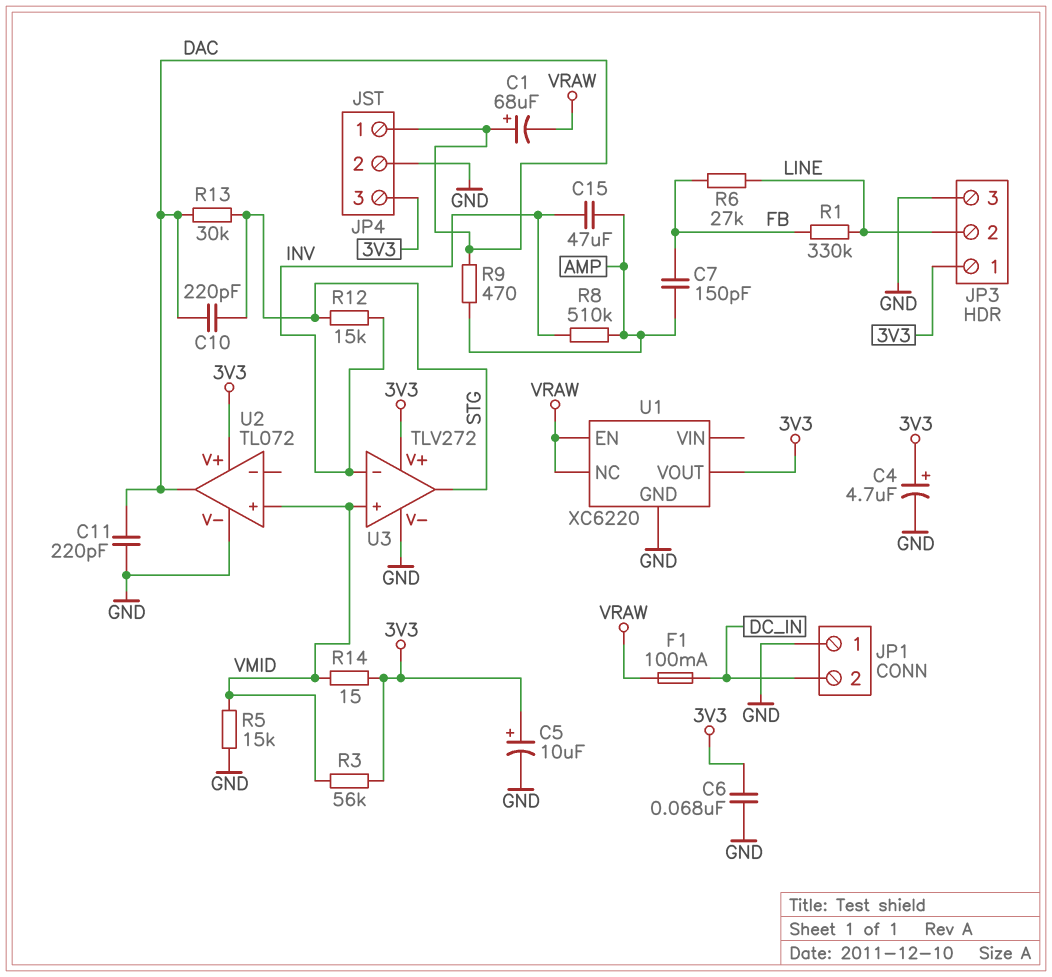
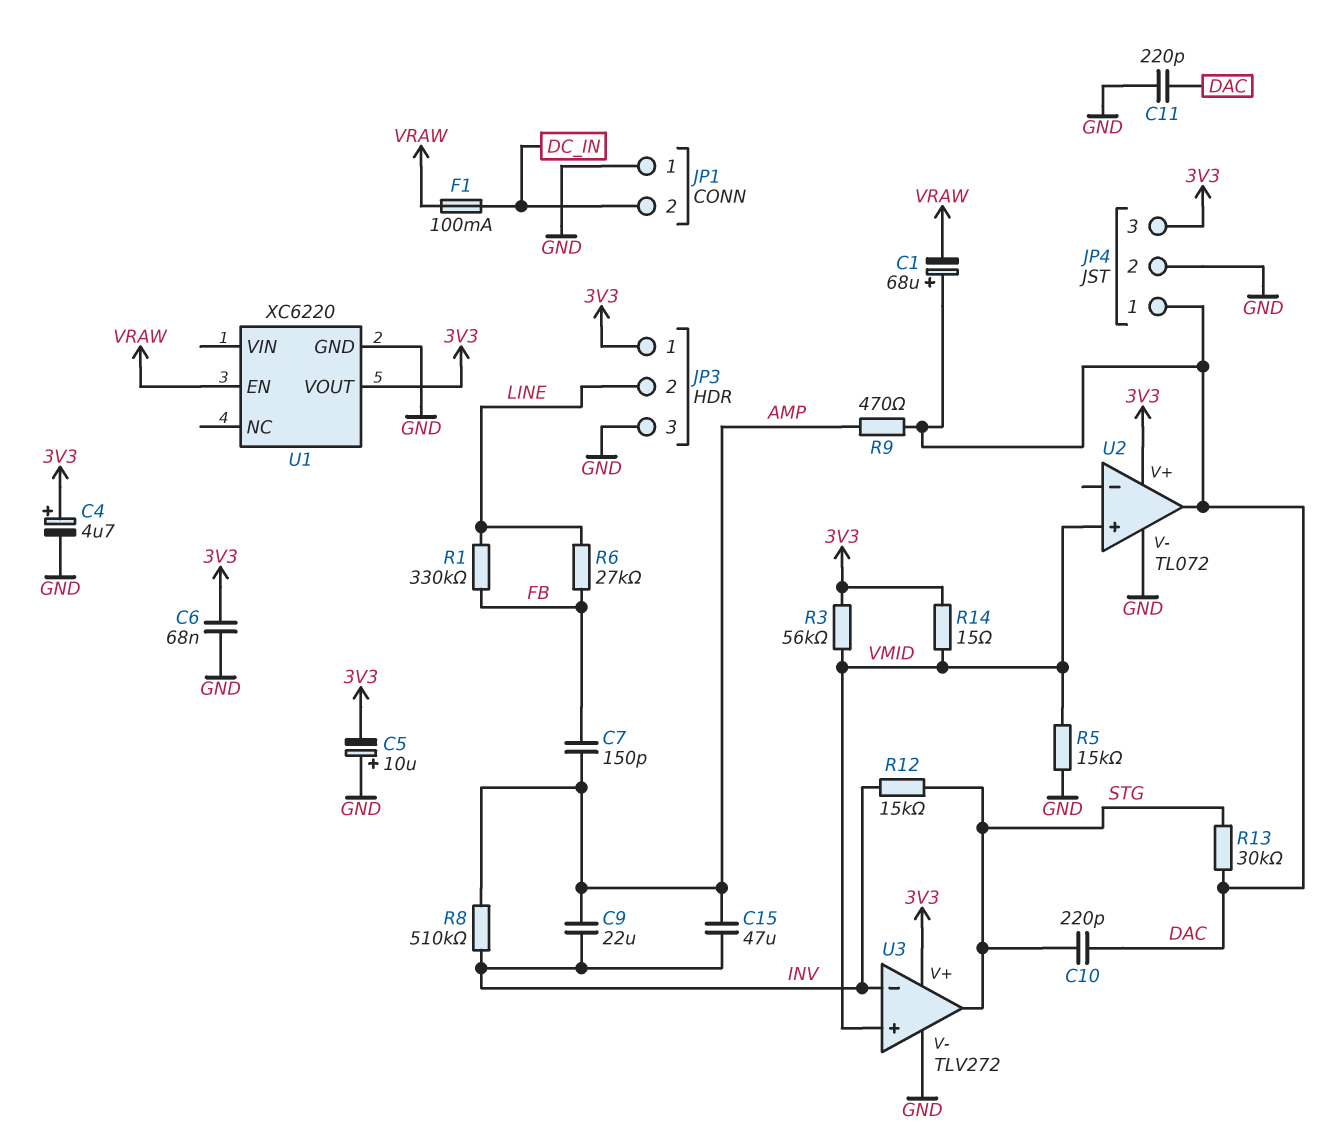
C5: 10uF (plus 3V3, minus GND) -> 10uF (plus GND, minus 3V3)
C9: none -> 22uF (AMP, INV)
U1 pin NC: VRAW -> none

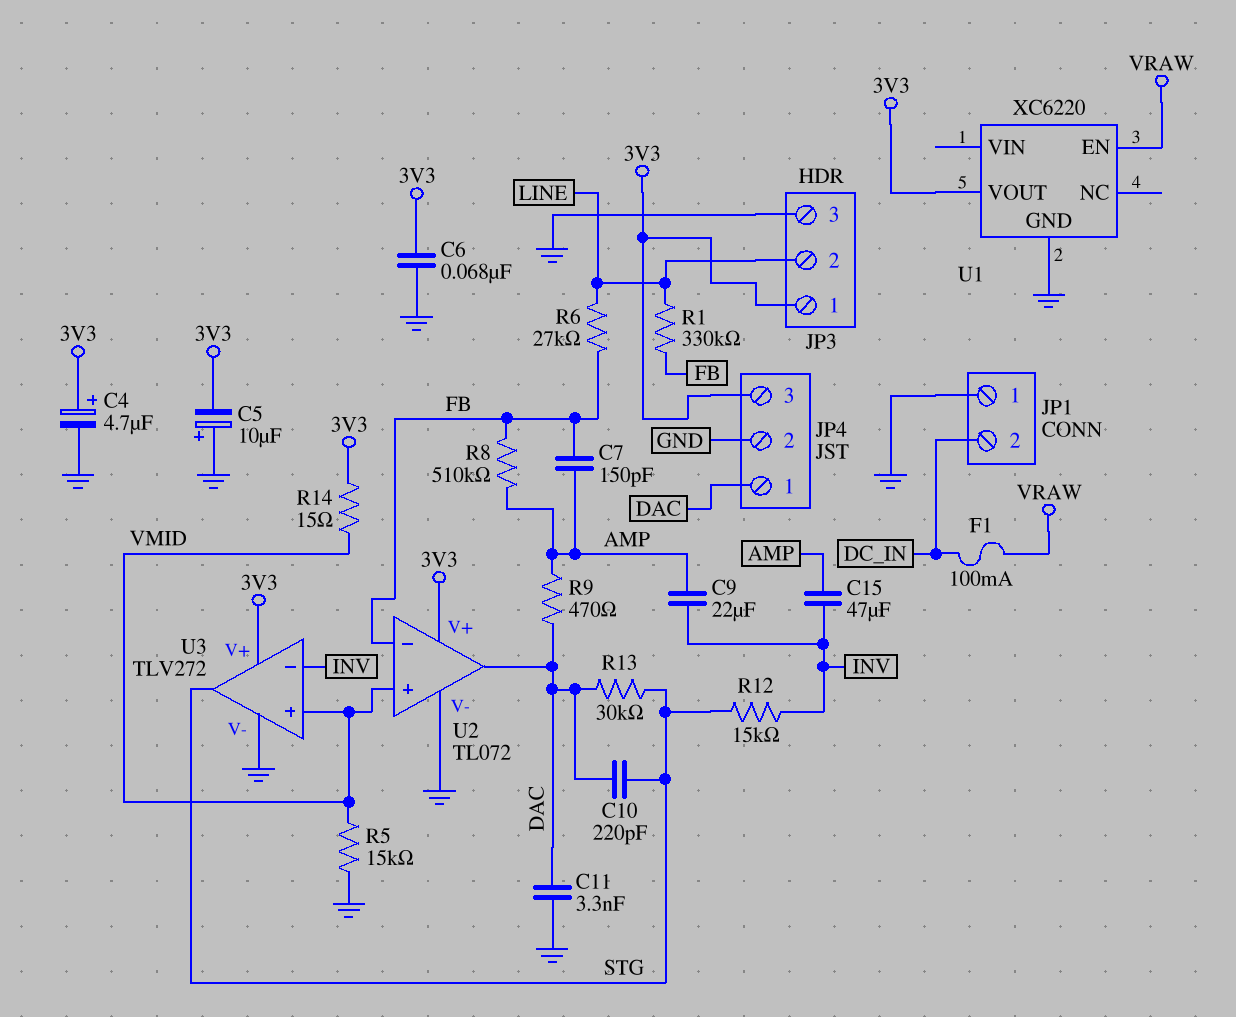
C1: 68uF (plus DAC, minus VRAW) -> none
C11: 220pF (DAC, GND) -> 3.3nF (DAC, GND)
R3: 56k (3V3, VMID) -> none
R8: 510k (AMP, INV) -> 510k (AMP, FB)
U2 pin in-: none -> FB

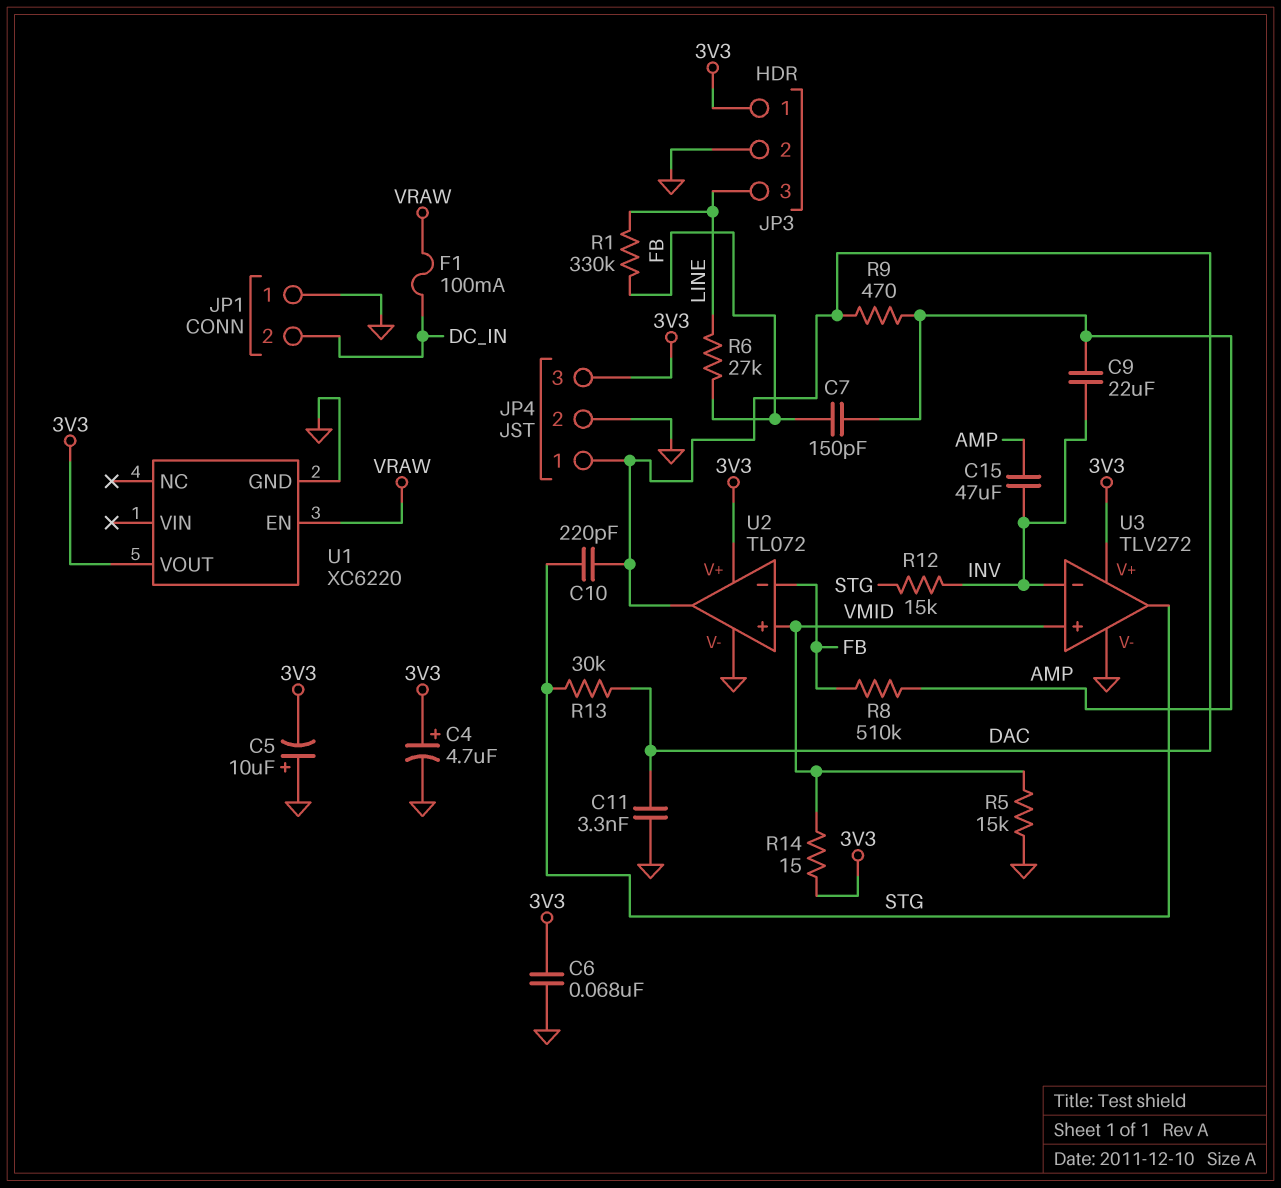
JP3 pin 2: LINE -> GND
JP3 pin 3: GND -> LINE

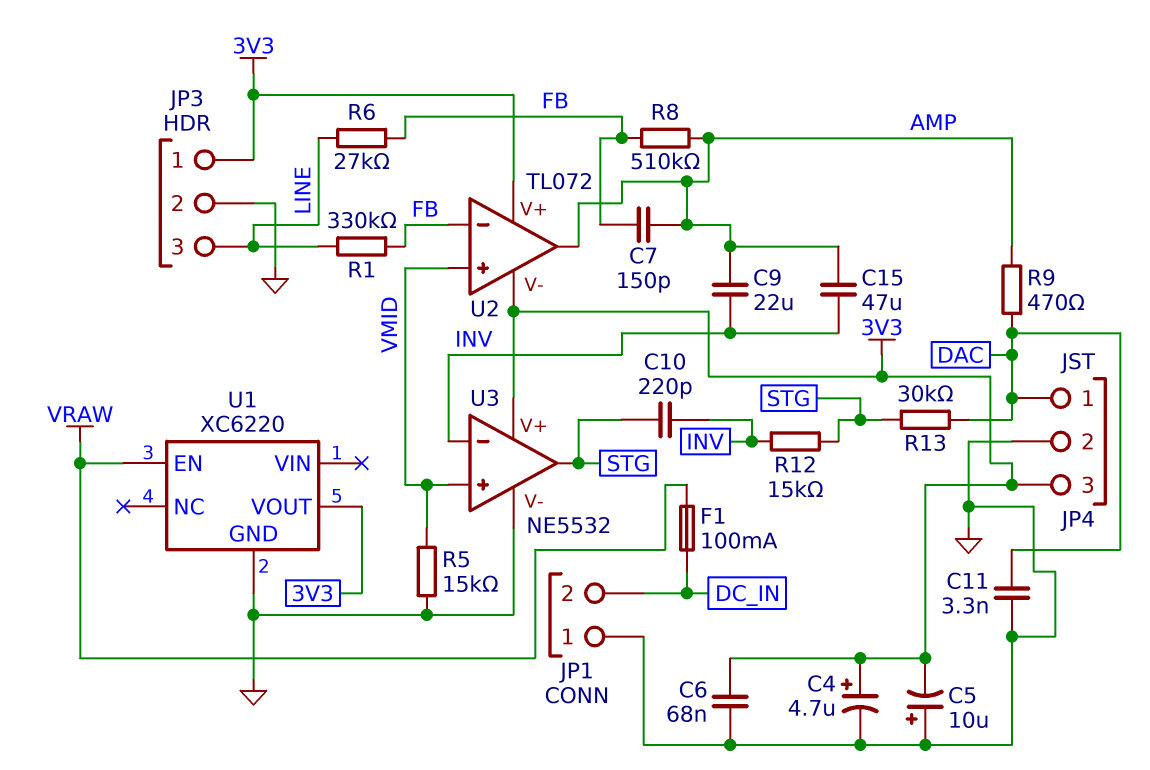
C10: 220pF (DAC, STG) -> 220pF (INV, STG)
R14: 15 (3V3, VMID) -> none
U2 pin V-: GND -> 3V3
U2 pin out: DAC -> AMP
U3: TLV272 -> NE5532

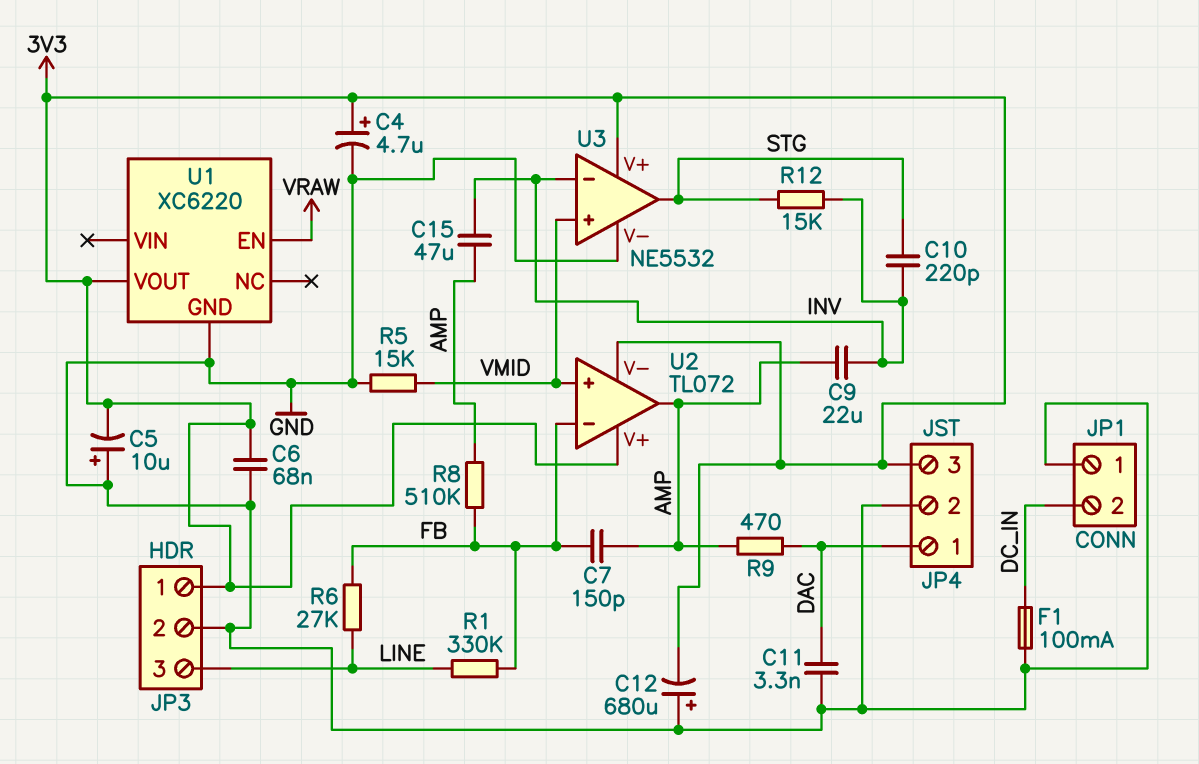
C12: none -> 680uF (plus GND, minus 3V3)
F1: 100mA (DC_IN, VRAW) -> 100mA (DC_IN, GND)
R13: 30k (DAC, STG) -> none

